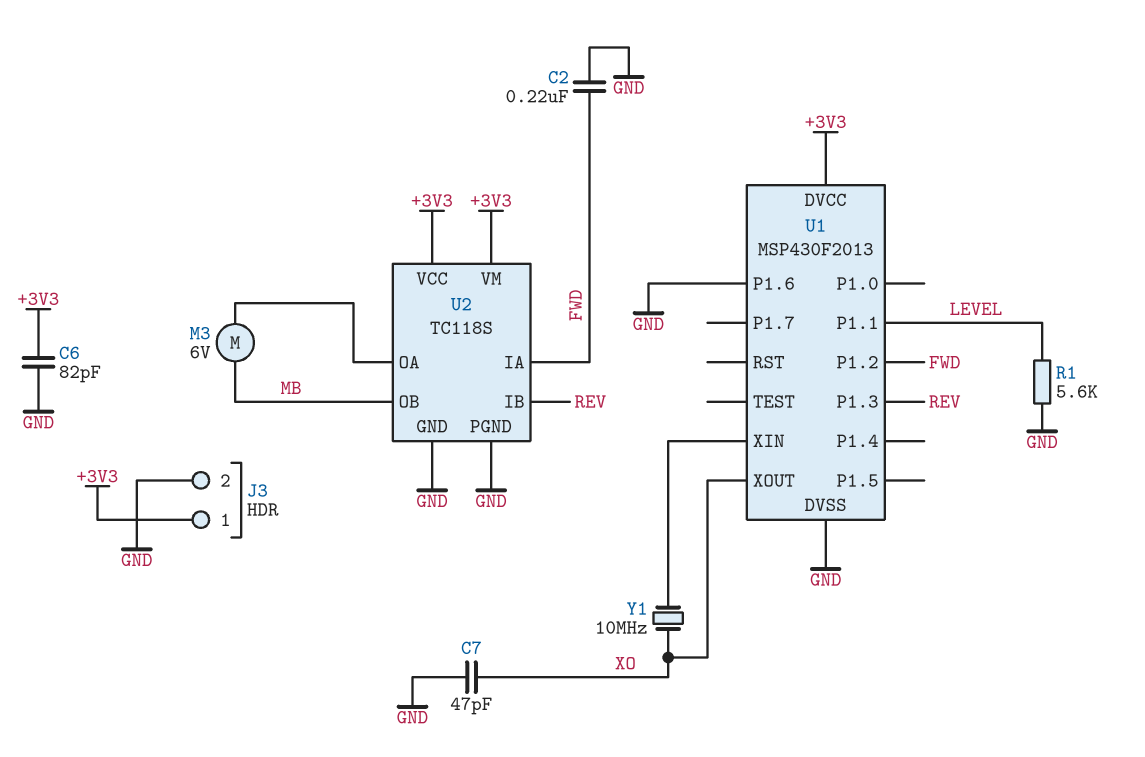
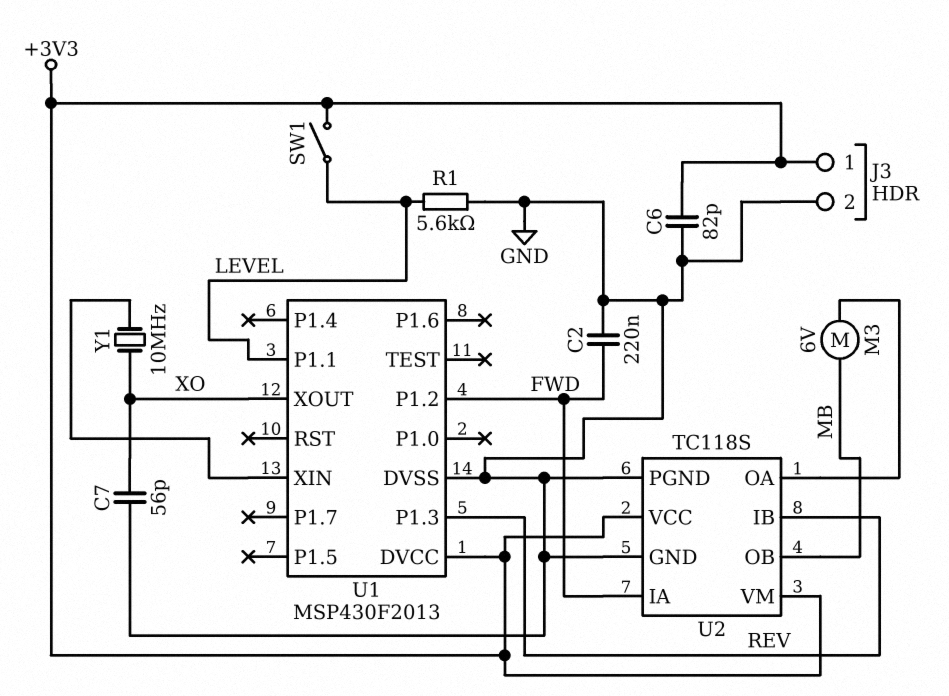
C7: 47pF (GND, XO) -> 56pF (GND, XO)
SW1: none -> switch (+3V3, LEVEL)
U1 pin P1.6: GND -> none

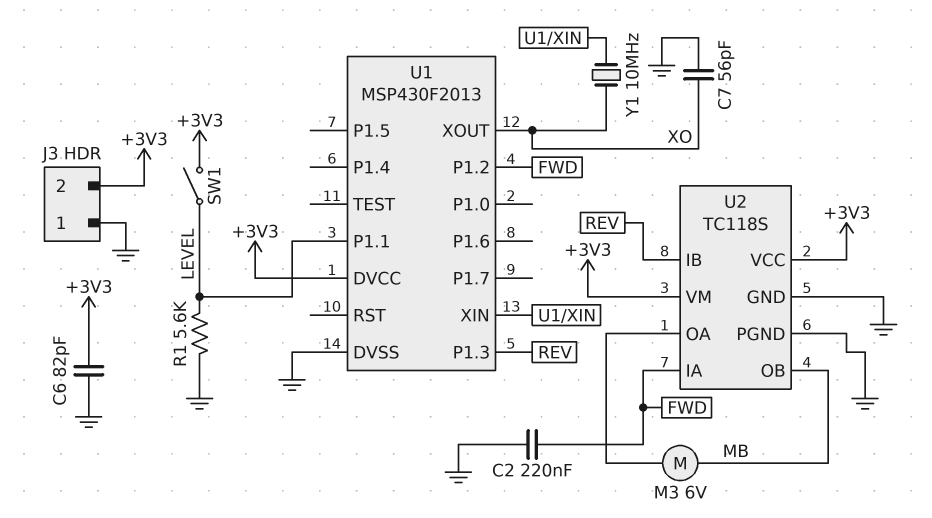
J3 pin 1: +3V3 -> GND
J3 pin 2: GND -> +3V3

